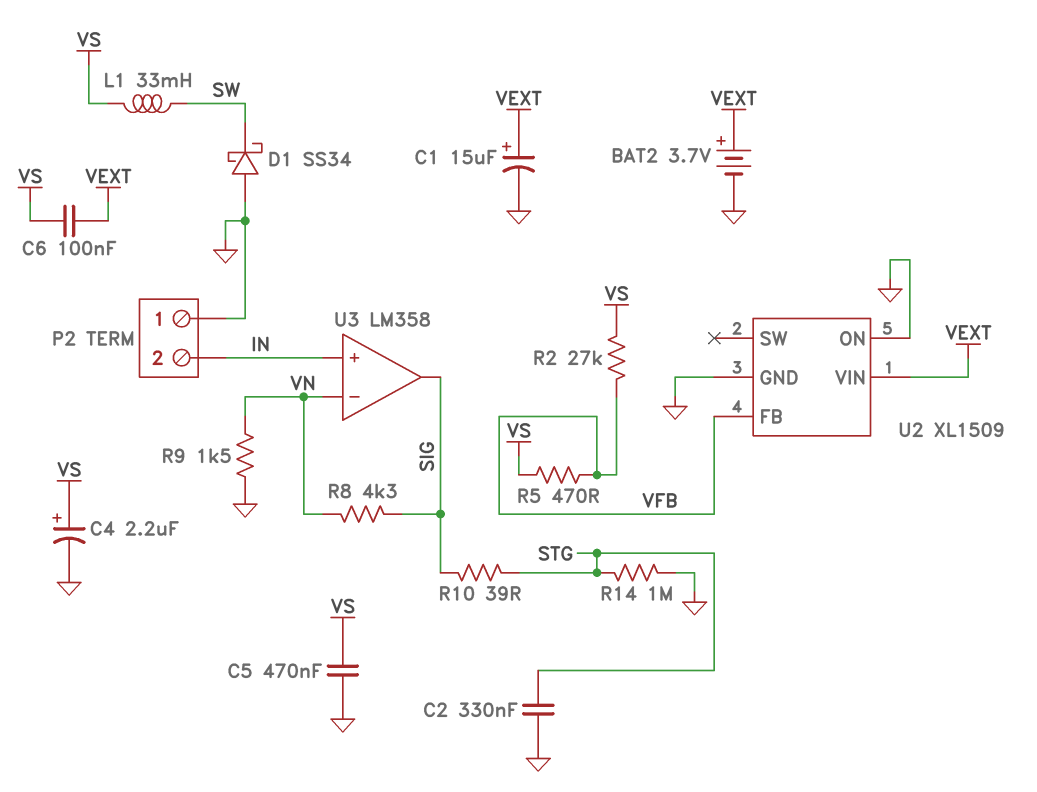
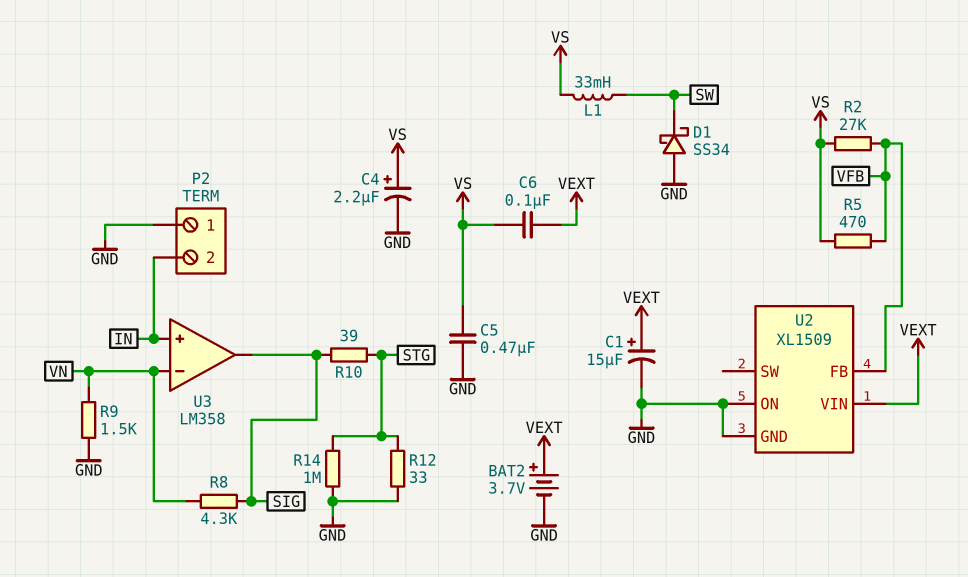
C2: 330nF (GND, STG) -> none
R12: none -> 33 (GND, STG)

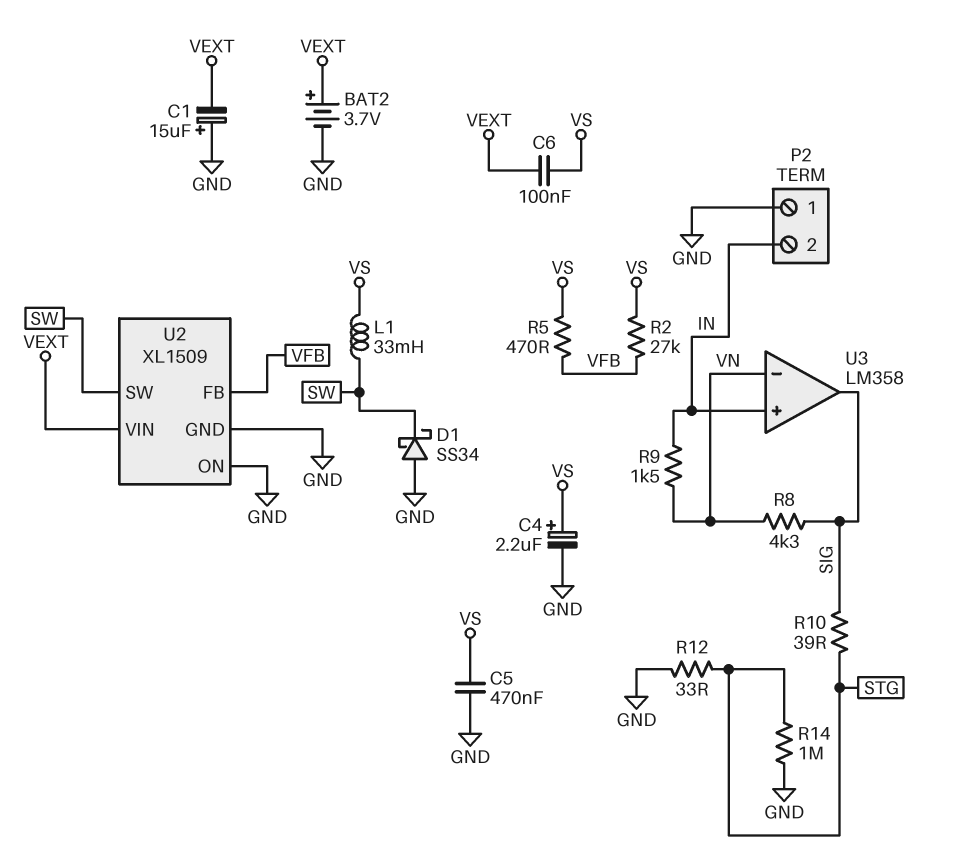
C1: 15uF (plus VEXT, minus GND) -> 15uF (plus GND, minus VEXT)
R9: 1.5k (GND, VN) -> 1.5k (IN, VN)
U2 pin SW: none -> SW

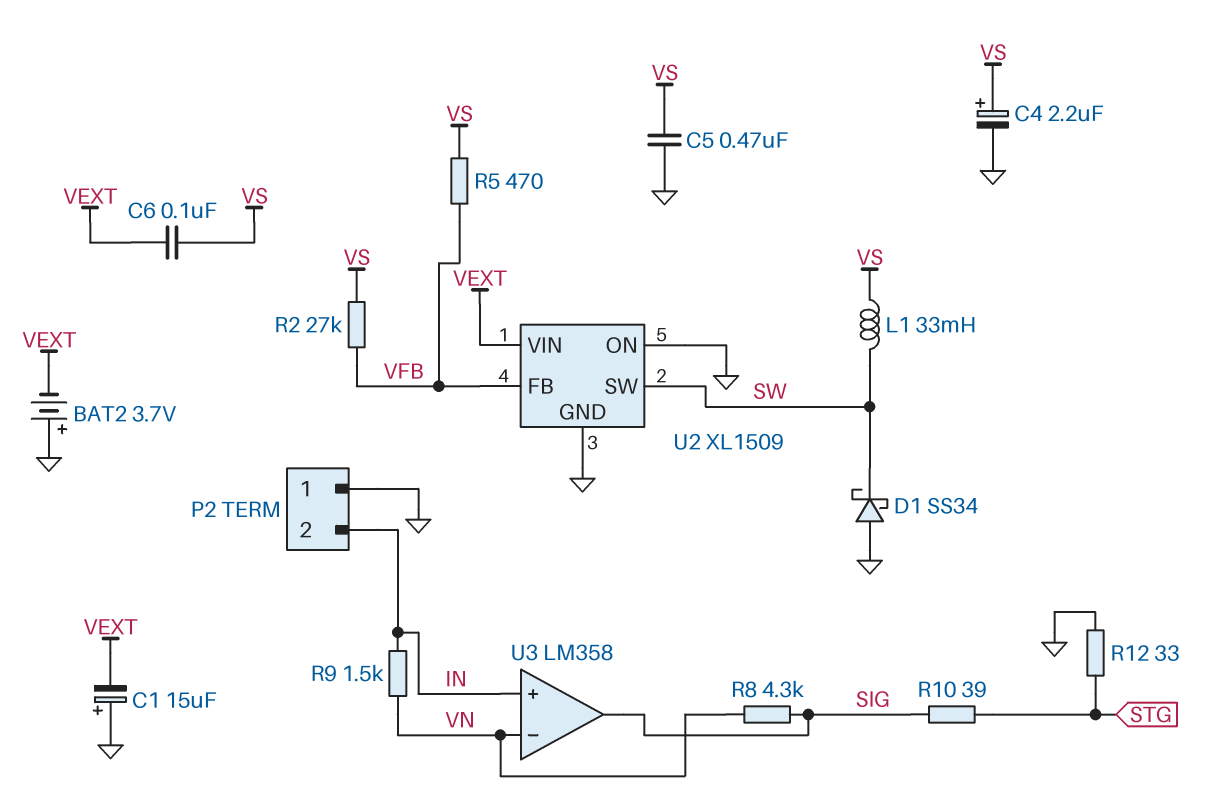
BAT2: 3.7V (plus VEXT, minus GND) -> 3.7V (plus GND, minus VEXT)
R14: 1M (GND, STG) -> none

